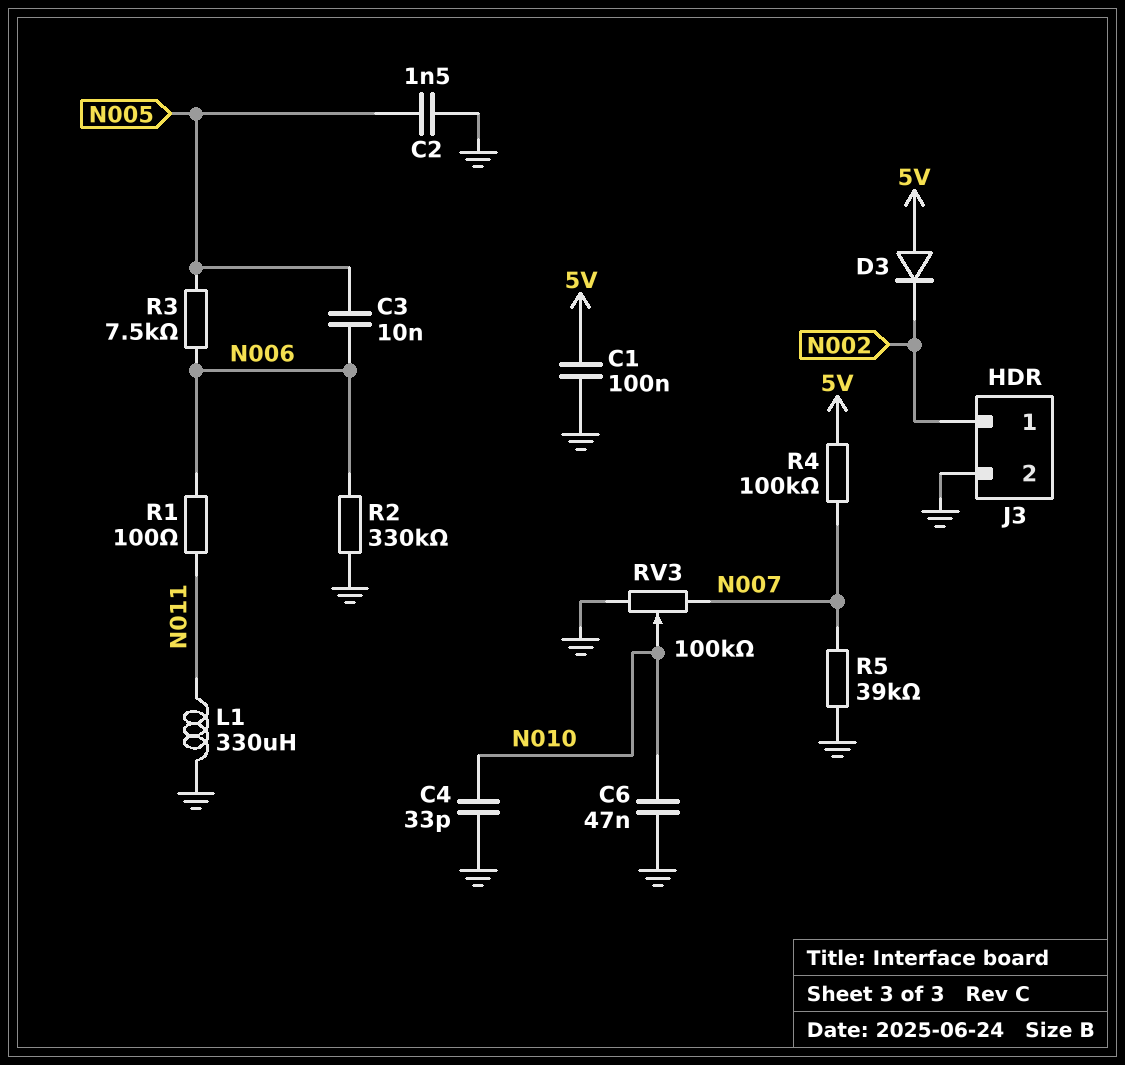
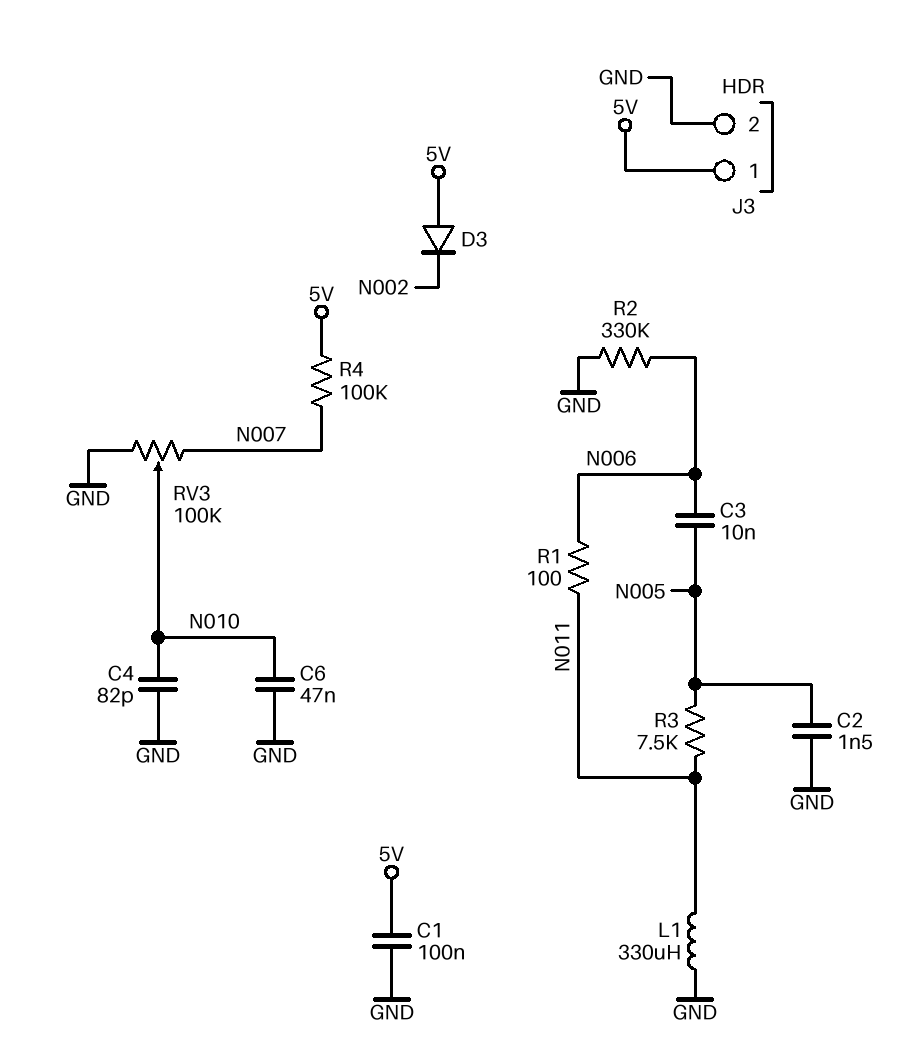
C4: 33pF (GND, N010) -> 82pF (GND, N010)
J3 pin 1: N002 -> 5V
R3: 7.5k (N005, N006) -> 7.5k (N005, N011)
R5: 39k (GND, N007) -> none

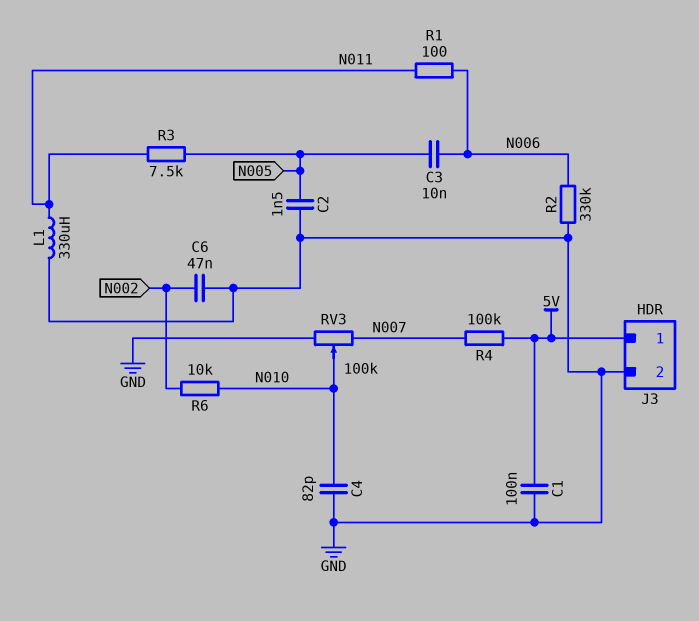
C6: 47nF (GND, N010) -> 47nF (GND, N002)
D3: diode (A 5V, K N002) -> none
R6: none -> 10k (N002, N010)

